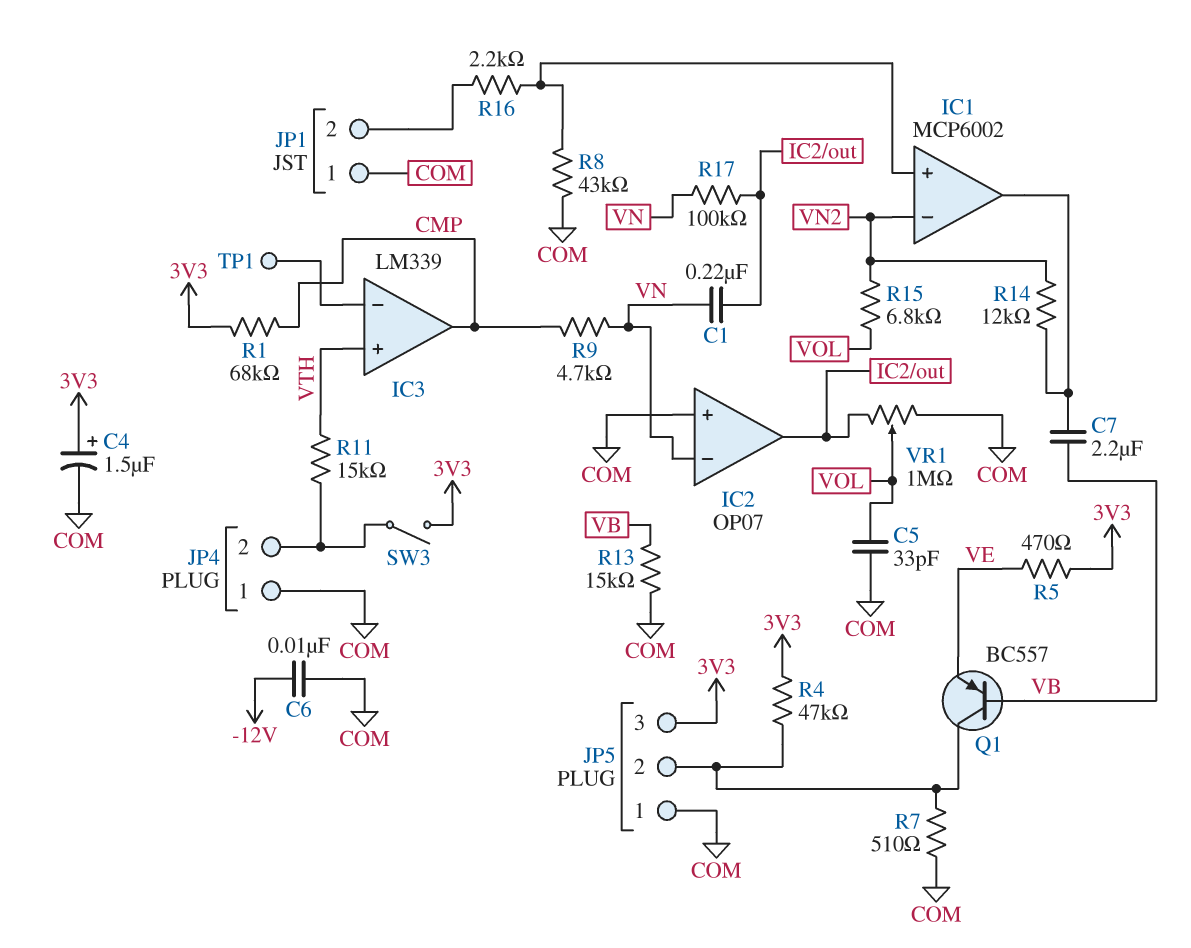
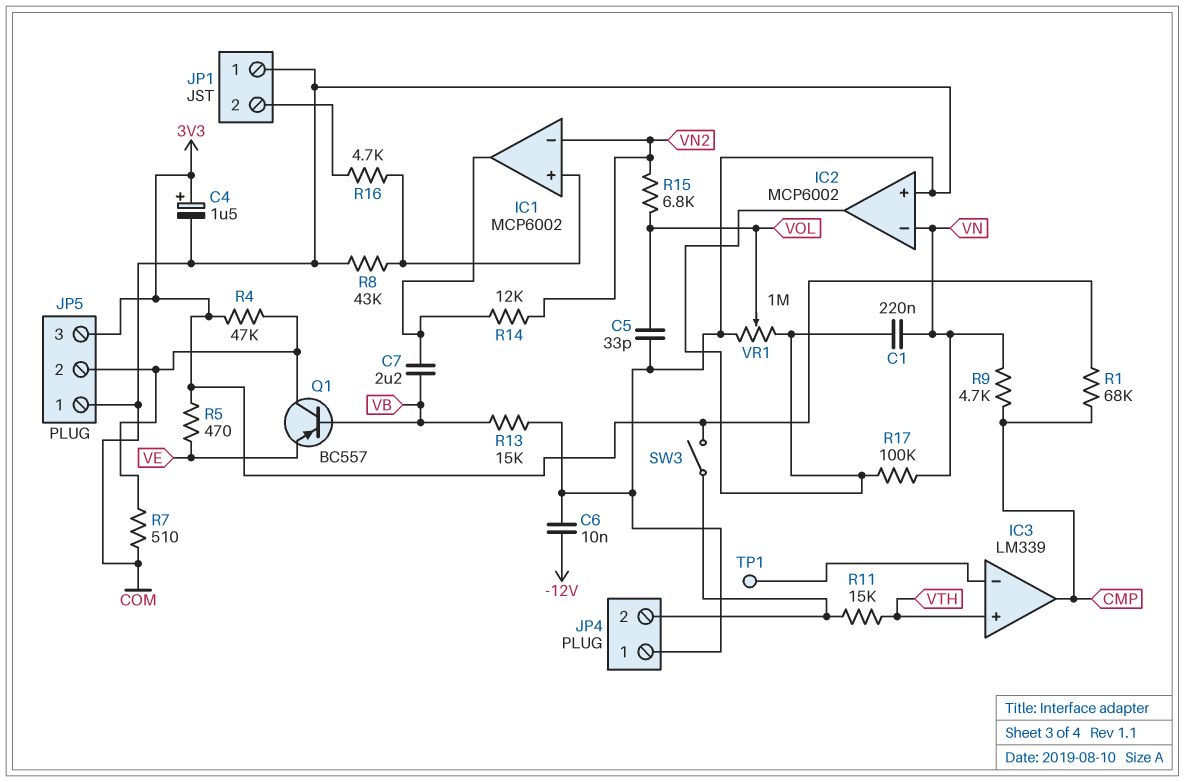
IC2: OP07 -> MCP6002
R16: 2.2k (IC1/in+, JP1/2) -> 4.7k (IC1/in+, JP1/2)

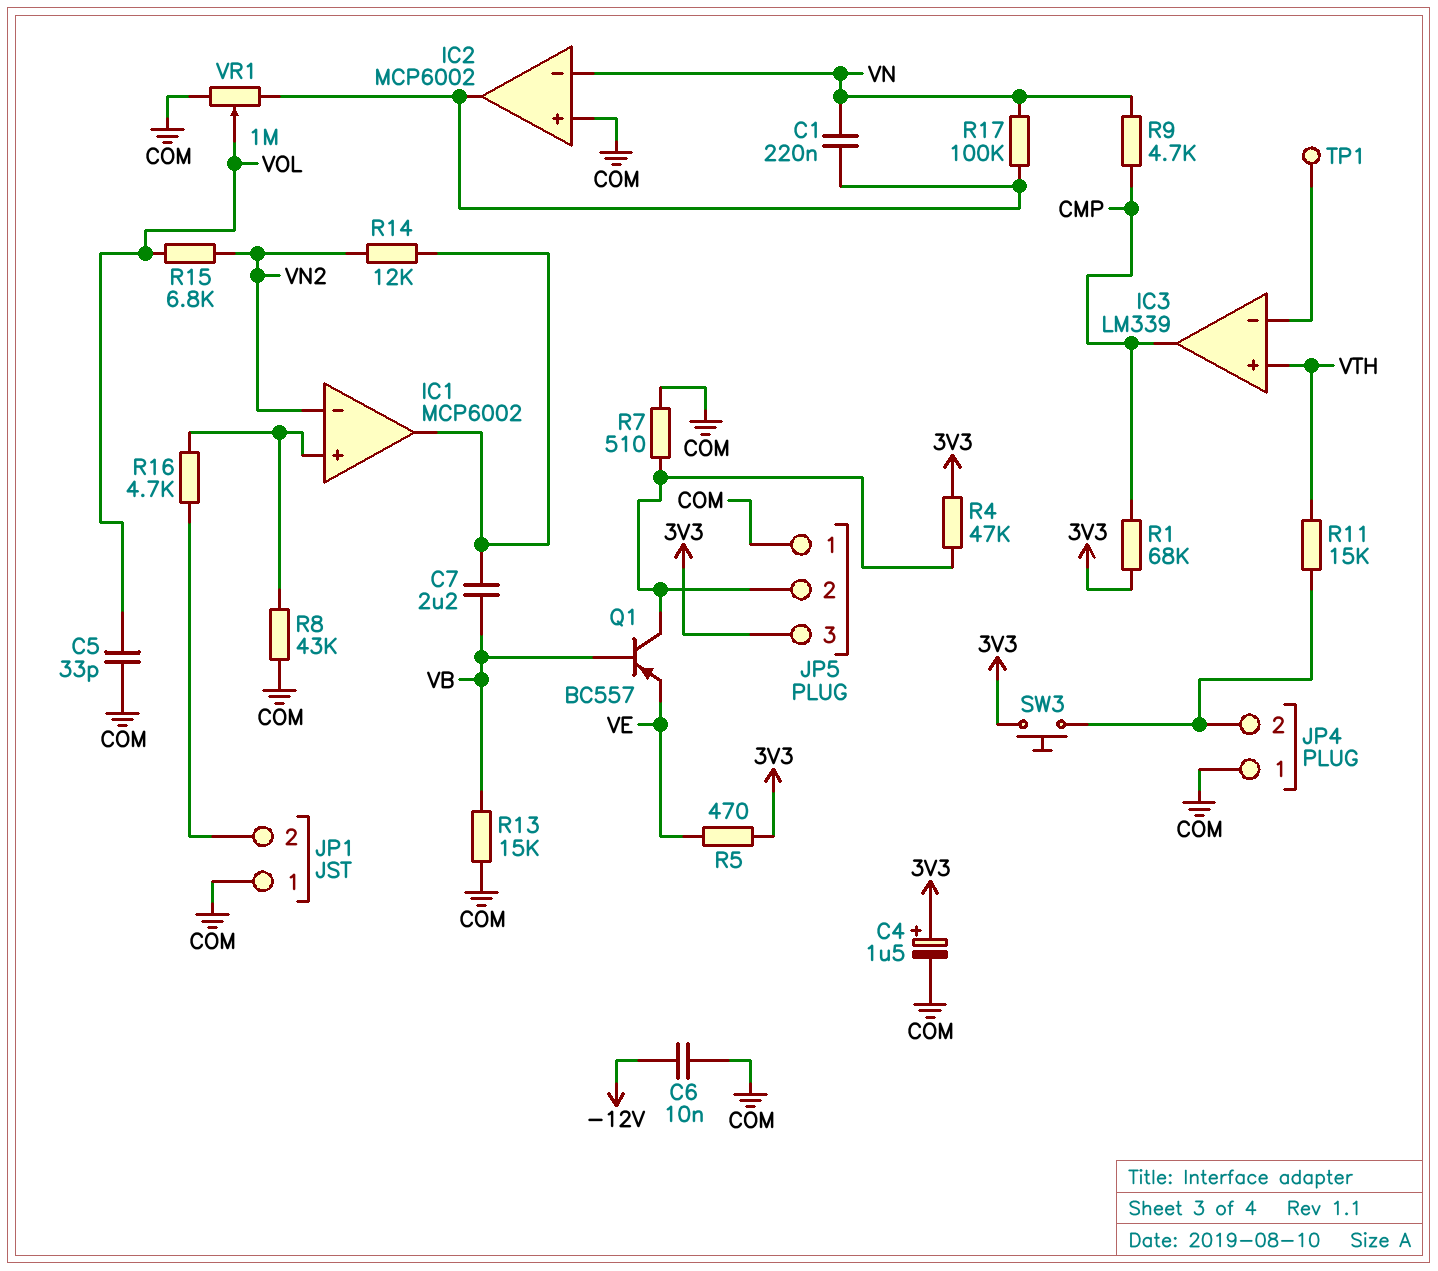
SW3: switch (3V3, JP4/2) -> button (3V3, JP4/2)

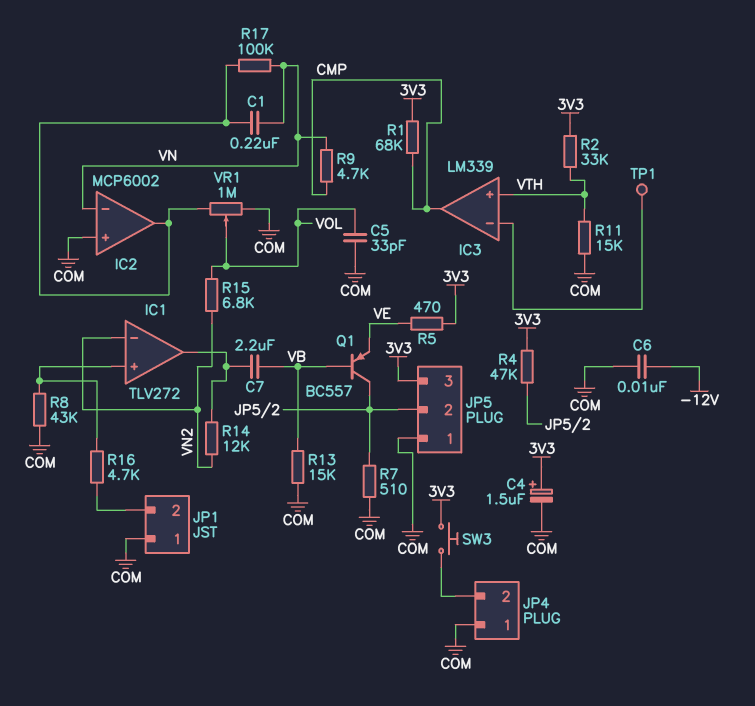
IC1: MCP6002 -> TLV272
R2: none -> 33k (3V3, VTH)
R11: 15k (JP4/2, VTH) -> 15k (COM, VTH)

